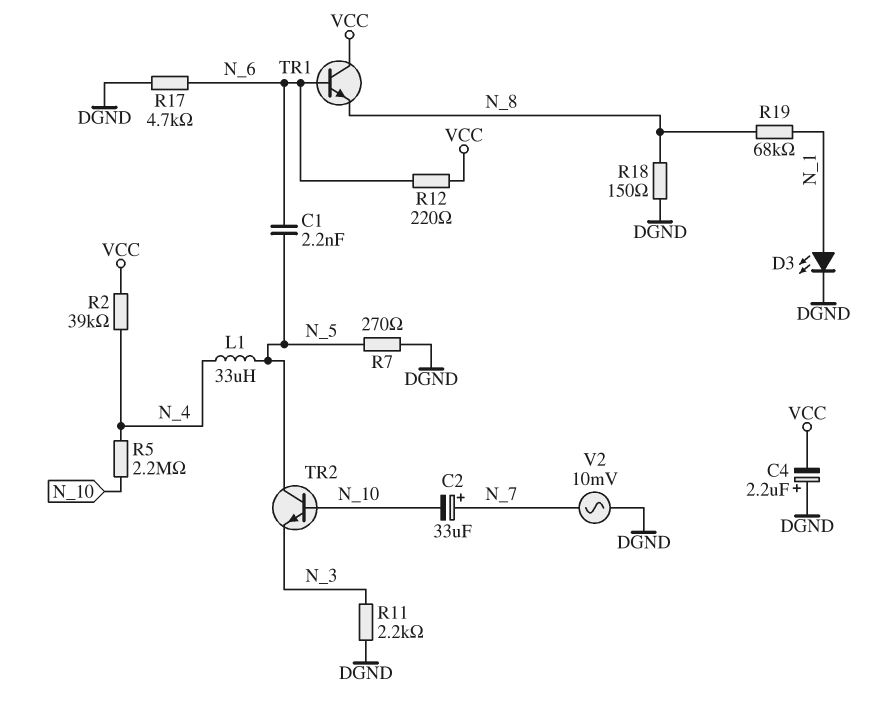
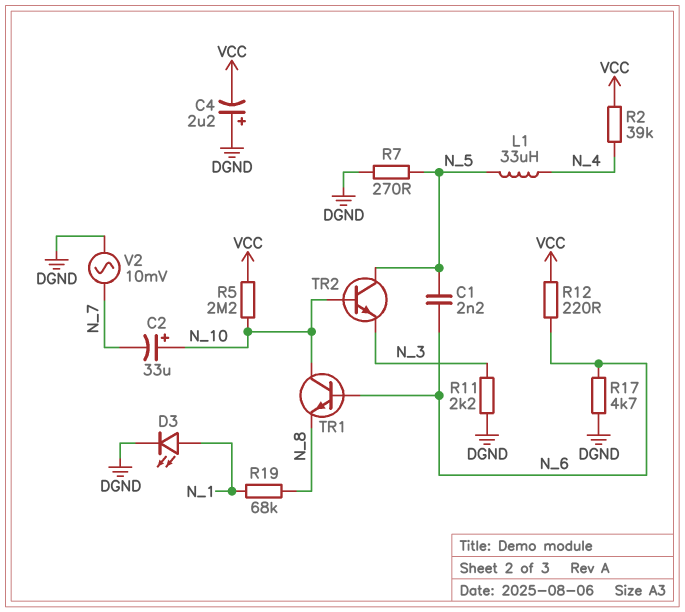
C2: 33uF (plus N_7, minus N_10) -> 33uF (plus N_10, minus N_7)
R5: 2.2M (N_4, N_10) -> 2.2M (N_10, VCC)
R18: 150 (DGND, N_8) -> none
TR1: NPN (B N_6, C VCC, E N_8) -> NPN (B N_6, C N_10, E N_8)

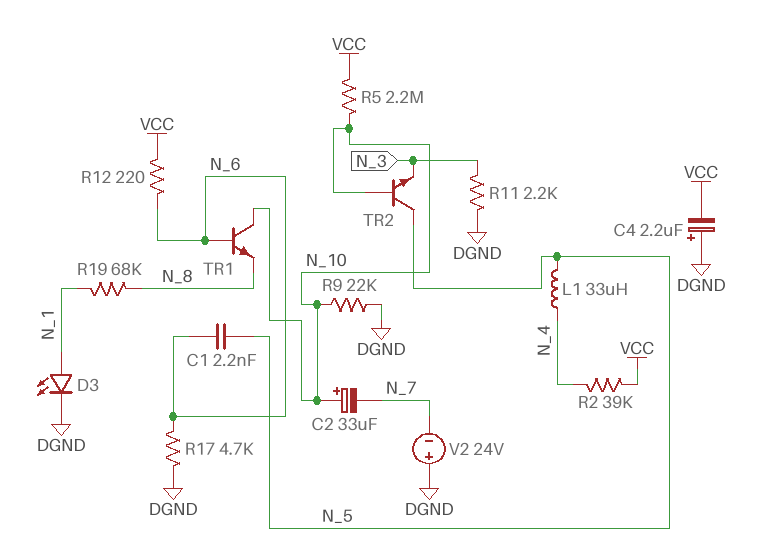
R7: 270 (DGND, N_5) -> none
R9: none -> 22k (DGND, N_10)
V2: AC 10mV (DGND, N_7) -> 24V (plus DGND, minus N_7)

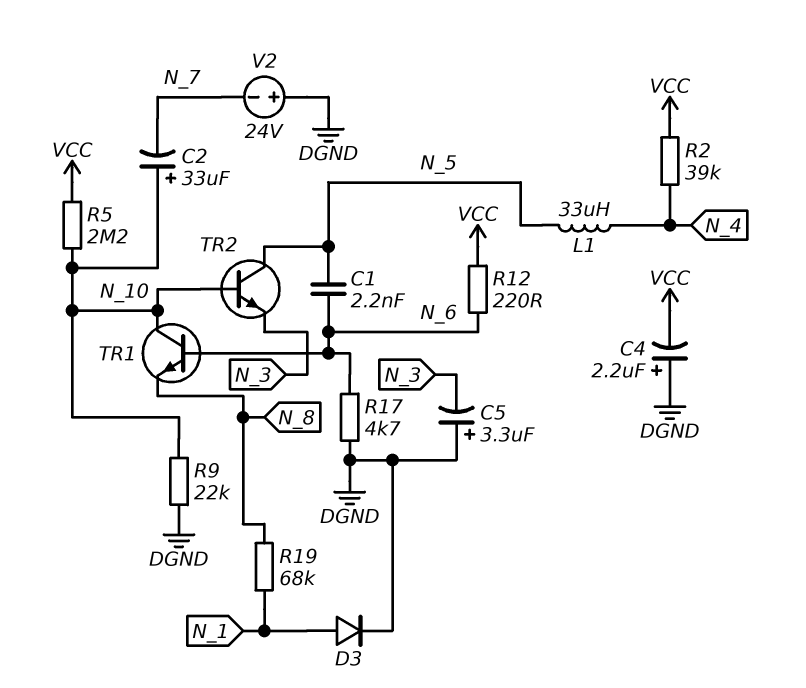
C5: none -> 3.3uF (plus DGND, minus N_3)
D3: LED (A N_1, K DGND) -> diode (A N_1, K DGND)
R11: 2.2k (DGND, N_3) -> none

